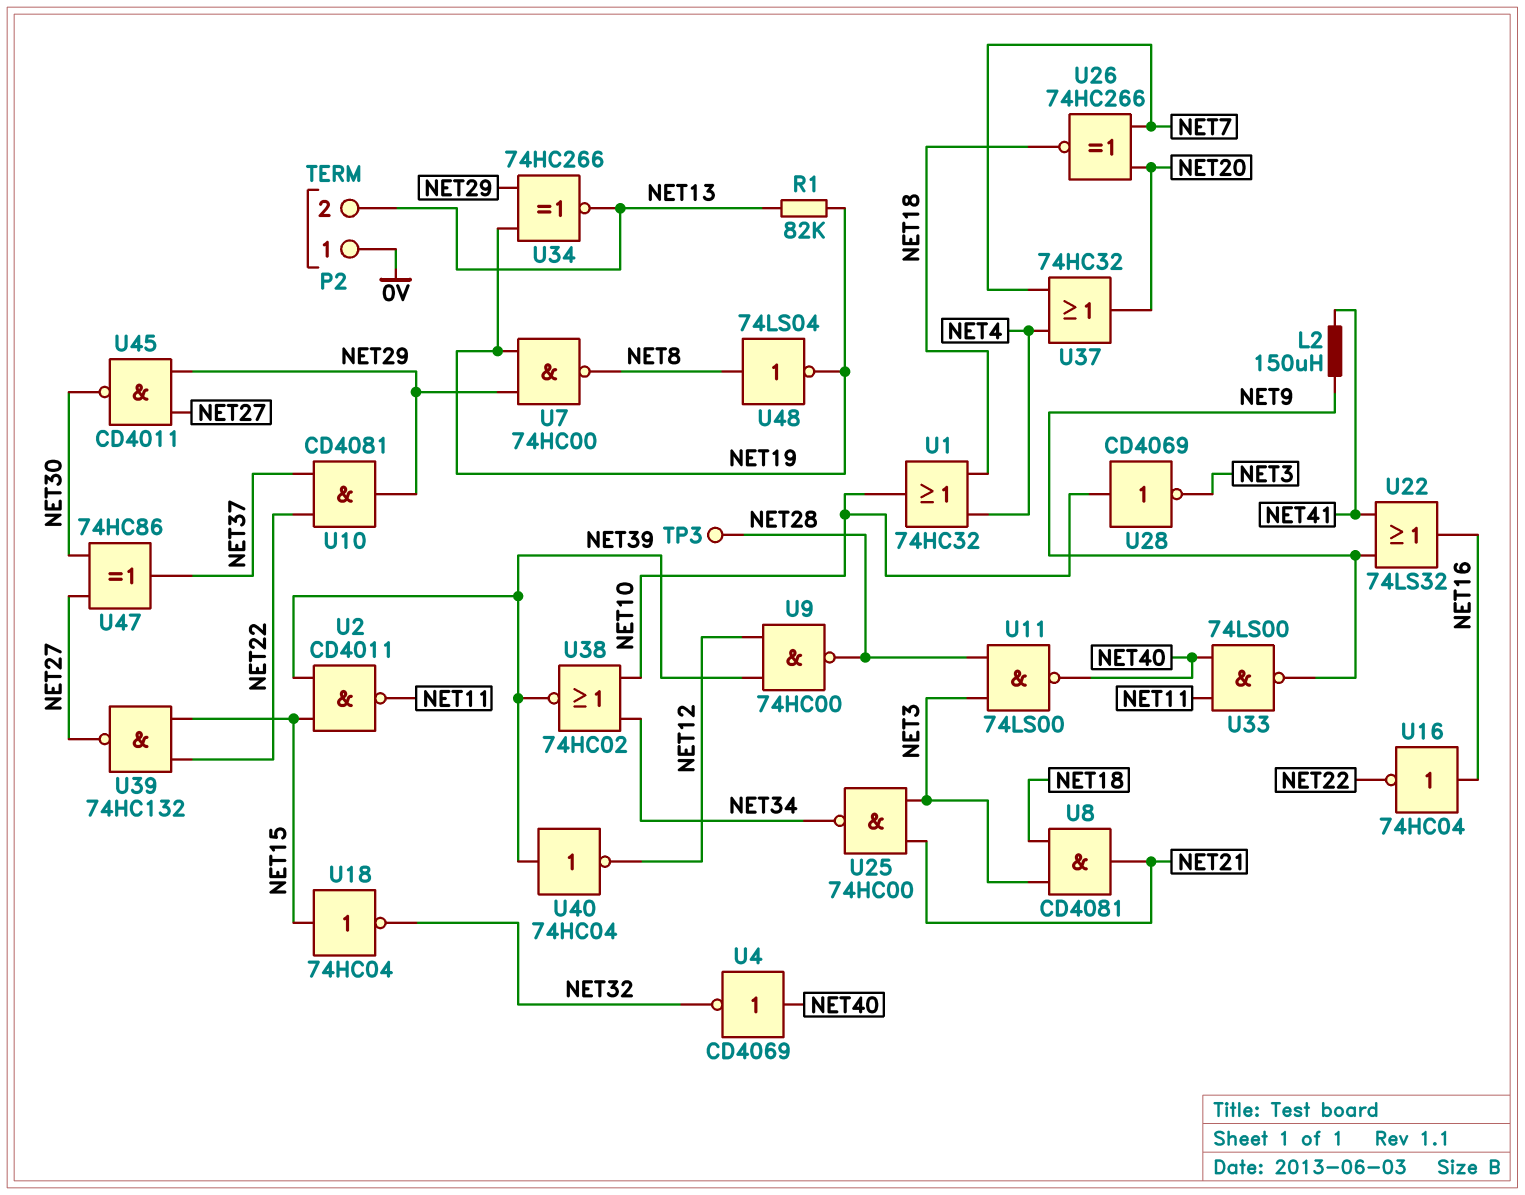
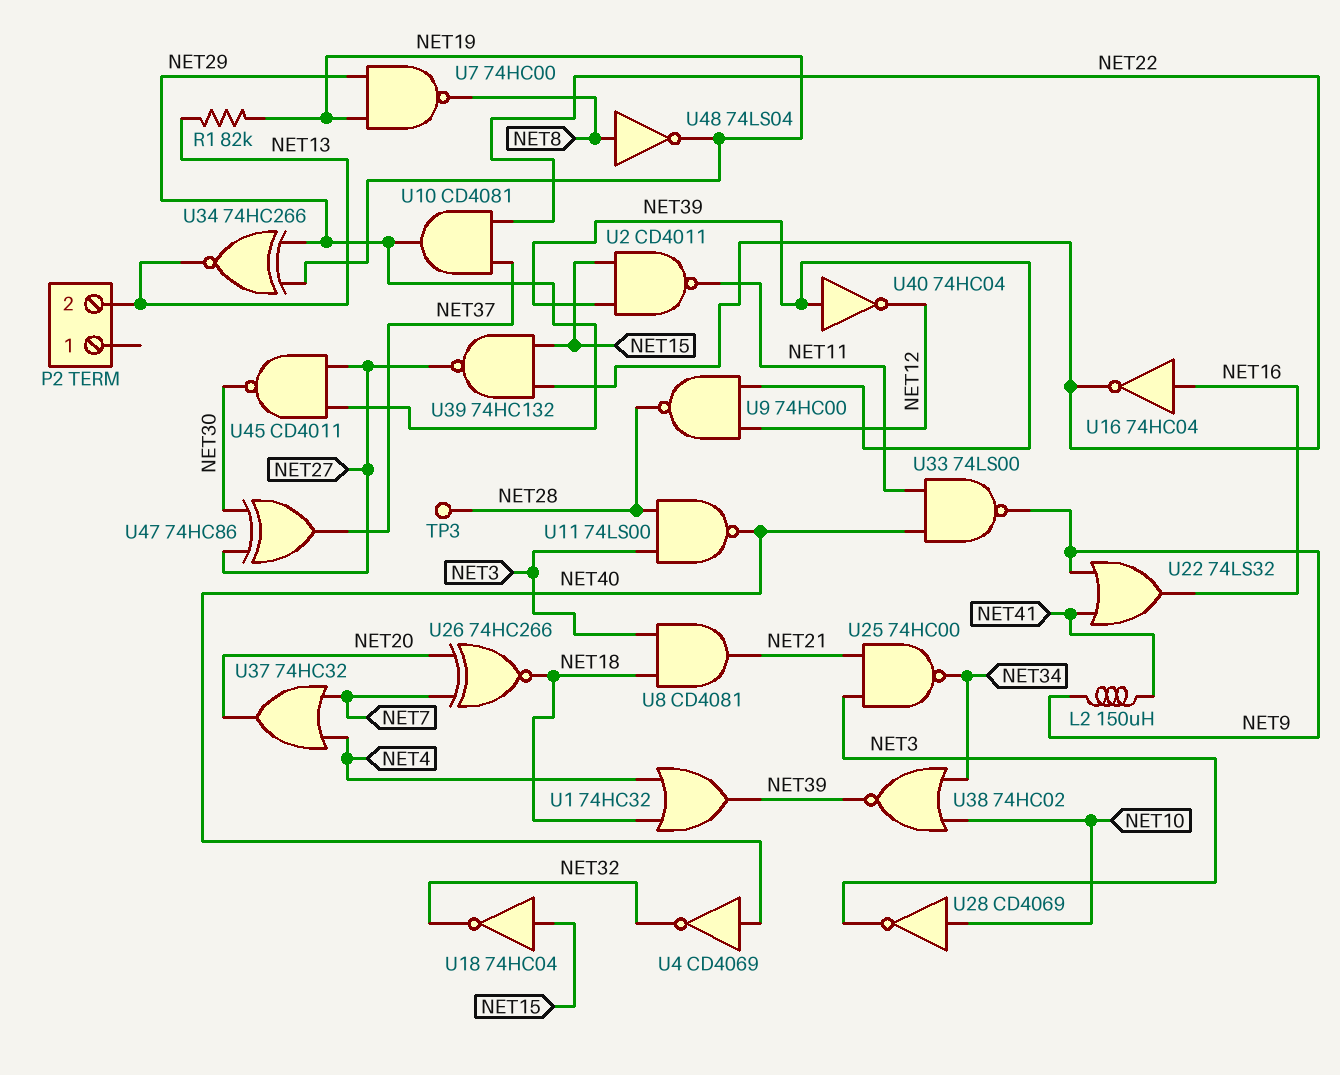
P2 pin 1: 0V -> none
U1: OR 74HC32 (in NET4, in NET18, out NET10) -> OR 74HC32 (in NET4, in NET18, out NET39)

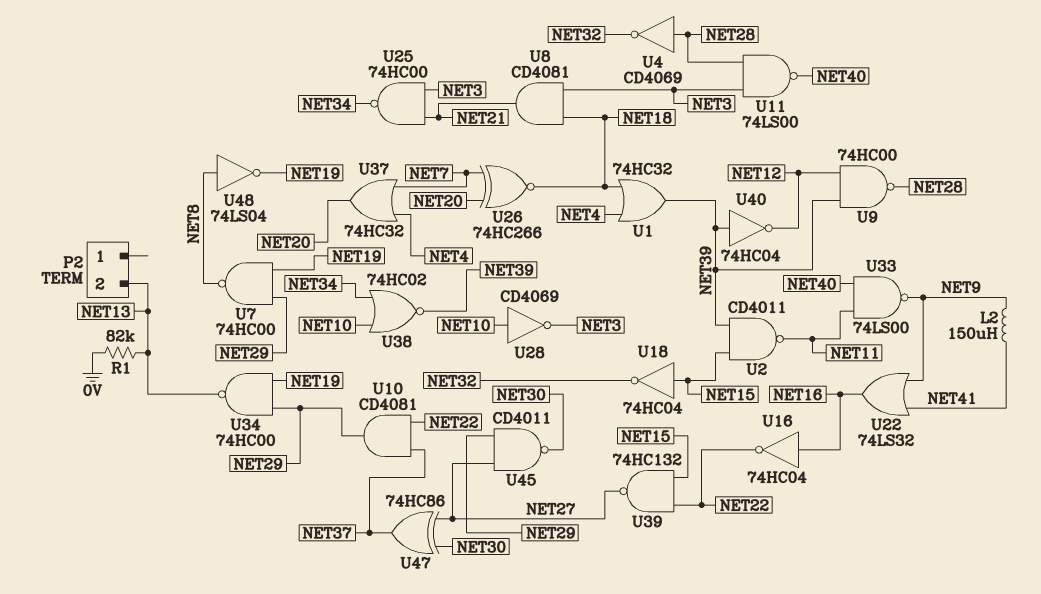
R1: 82k (NET13, NET19) -> 82k (0V, NET13)
TP3: test point (NET28) -> none
U4: NOT CD4069 (in NET40, out NET32) -> NOT CD4069 (in NET28, out NET32)
U34: XNOR 74HC266 (in NET19, in NET29, out NET13) -> NAND 74HC00 (in NET19, in NET29, out NET13)

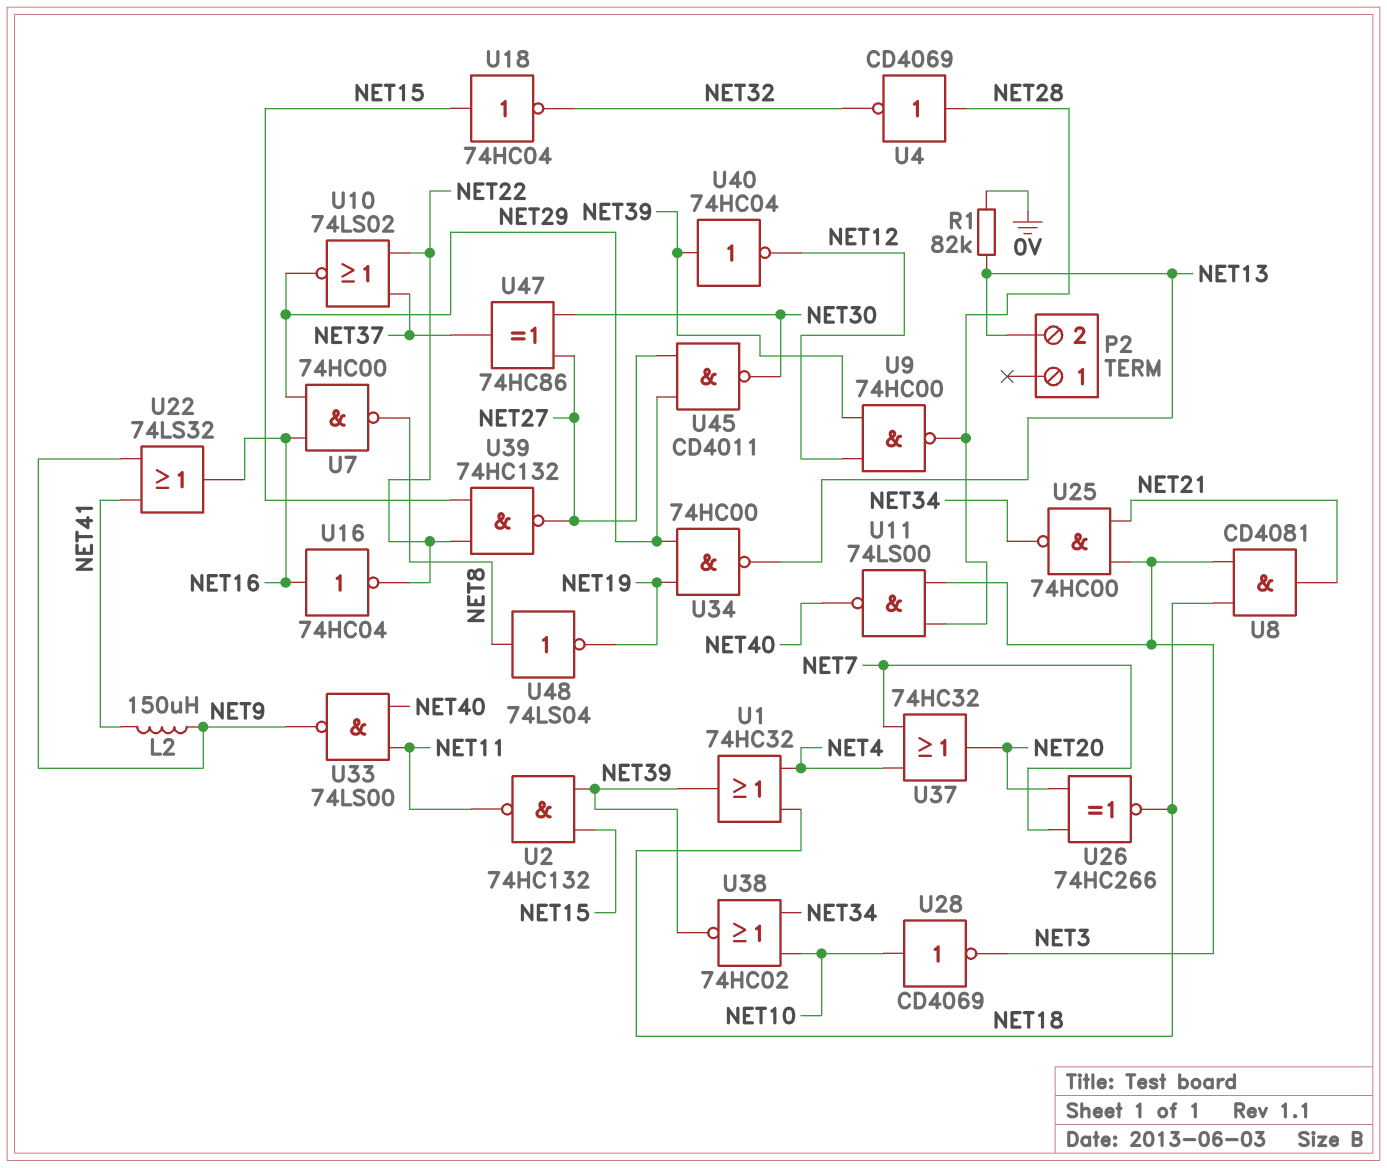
U2: NAND CD4011 (in NET15, in NET39, out NET11) -> NAND 74HC132 (in NET15, in NET39, out NET11)
U7: NAND 74HC00 (in NET19, in NET29, out NET8) -> NAND 74HC00 (in NET16, in NET29, out NET8)
U10: AND CD4081 (in NET22, in NET37, out NET29) -> NOR 74LS02 (in NET22, in NET37, out NET29)

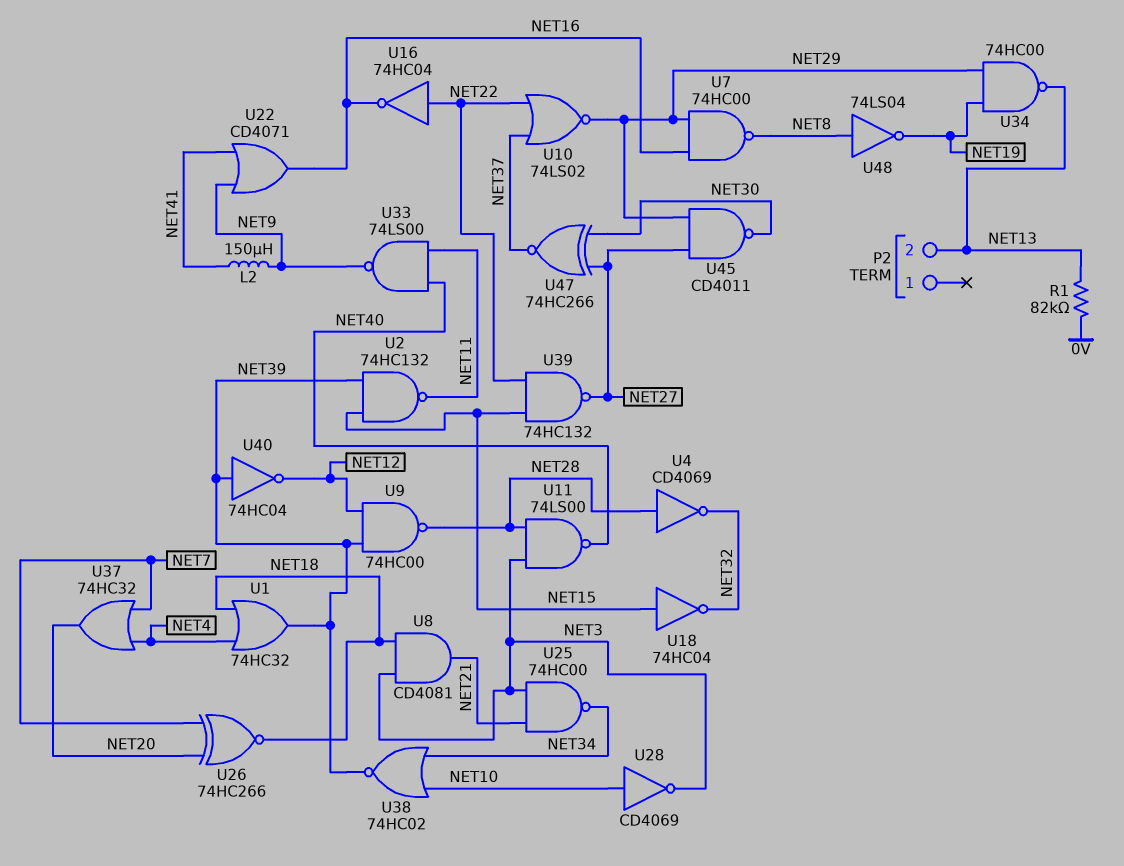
U16: NOT 74HC04 (in NET16, out NET22) -> NOT 74HC04 (in NET22, out NET16)
U22: OR 74LS32 (in NET9, in NET41, out NET16) -> OR CD4071 (in NET9, in NET41, out NET16)
U47: XOR 74HC86 (in NET27, in NET30, out NET37) -> XNOR 74HC266 (in NET27, in NET30, out NET37)

